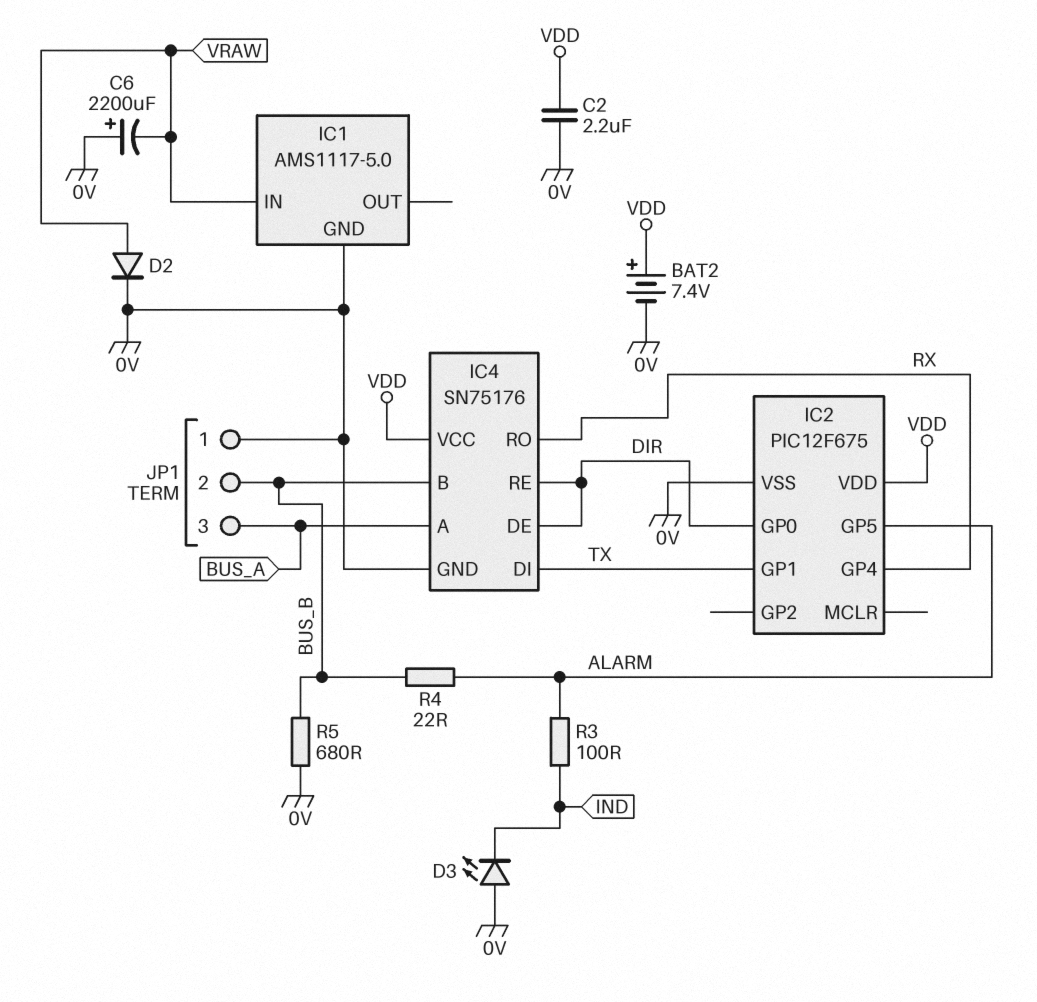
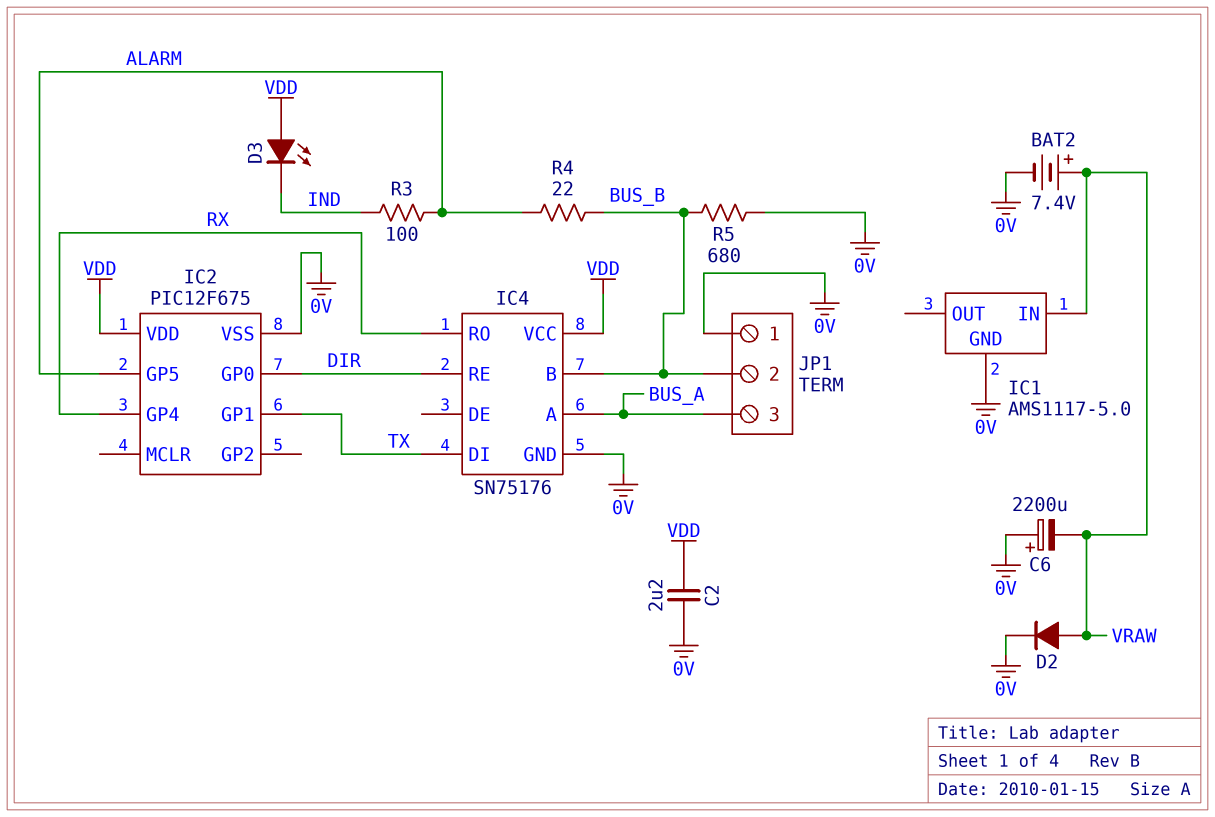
BAT2: 7.4V (plus VDD, minus 0V) -> 7.4V (plus VRAW, minus 0V)
D3: LED (A 0V, K IND) -> LED (A VDD, K IND)
IC4 pin DE: DIR -> none

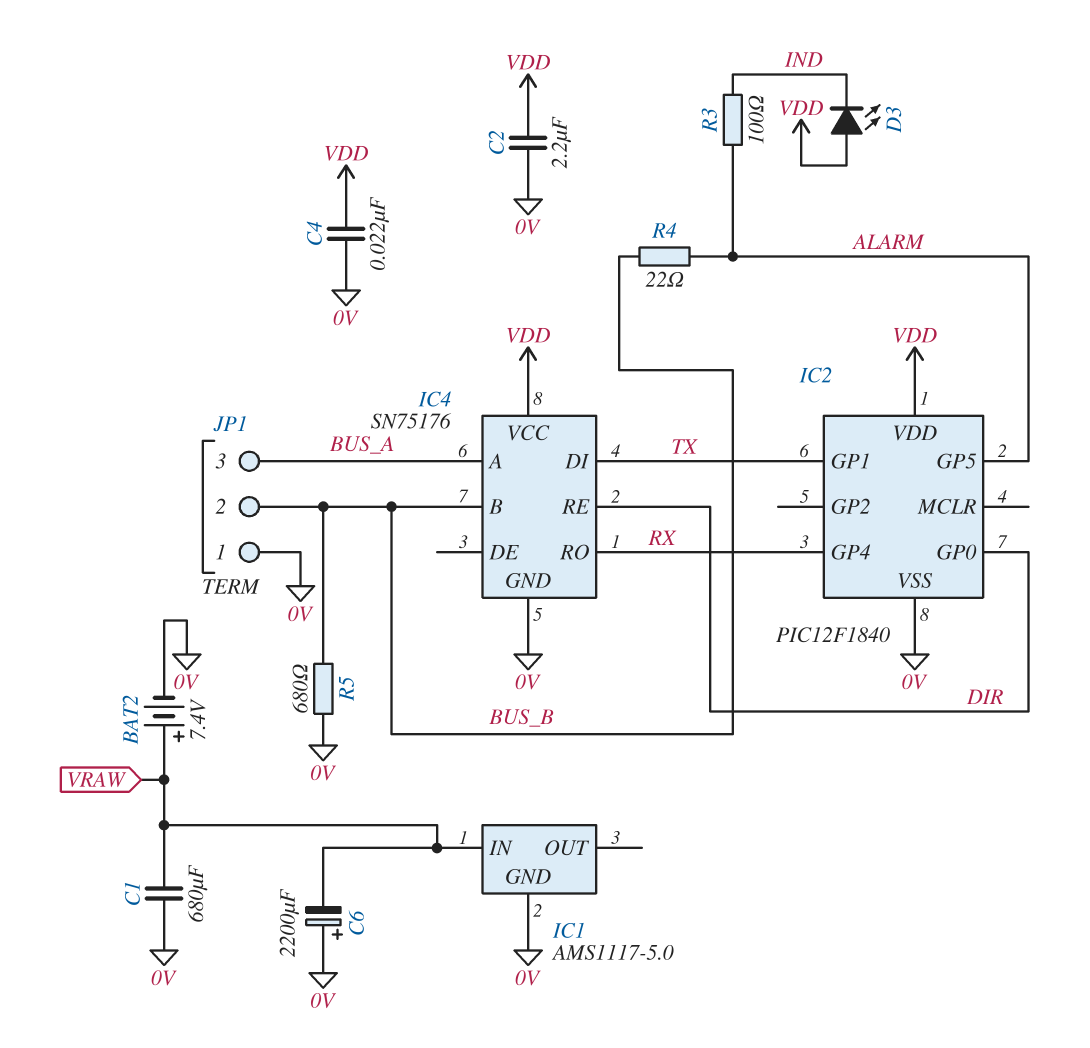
C1: none -> 680uF (0V, VRAW)
C4: none -> 22nF (0V, VDD)
D2: diode (A VRAW, K 0V) -> none
IC2: PIC12F675 -> PIC12F1840

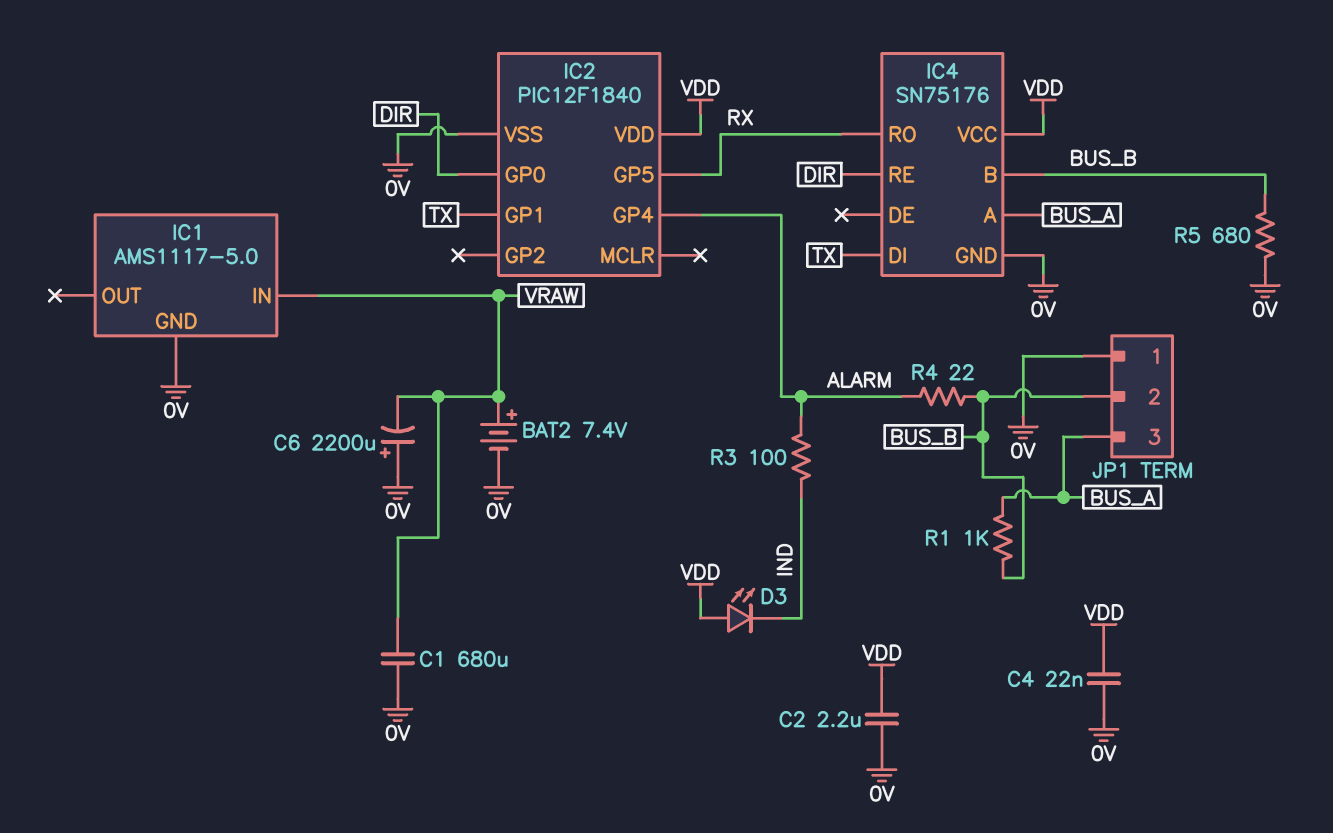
IC2 pin GP4: RX -> ALARM
IC2 pin GP5: ALARM -> RX
R1: none -> 1k (BUS_A, BUS_B)

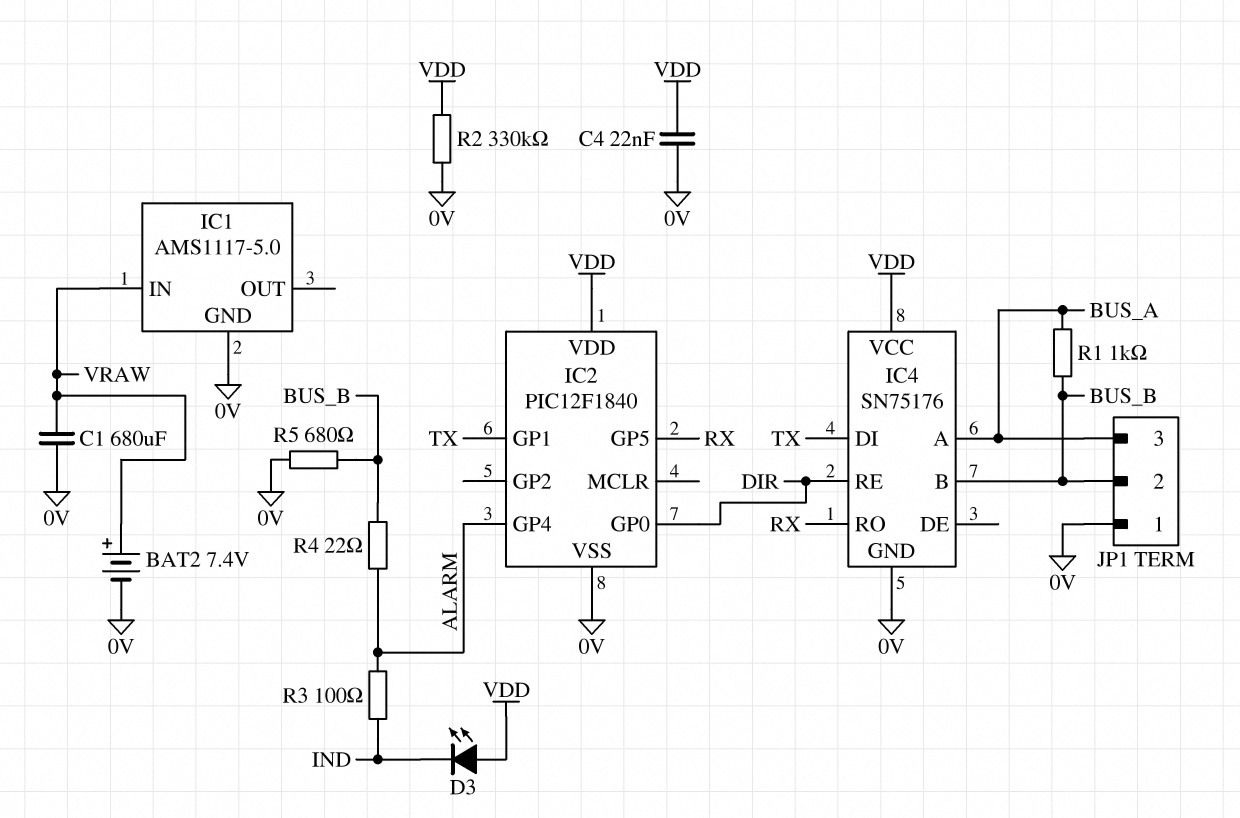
C2: 2.2uF (0V, VDD) -> none
C6: 2200uF (plus 0V, minus VRAW) -> none
R2: none -> 330k (0V, VDD)

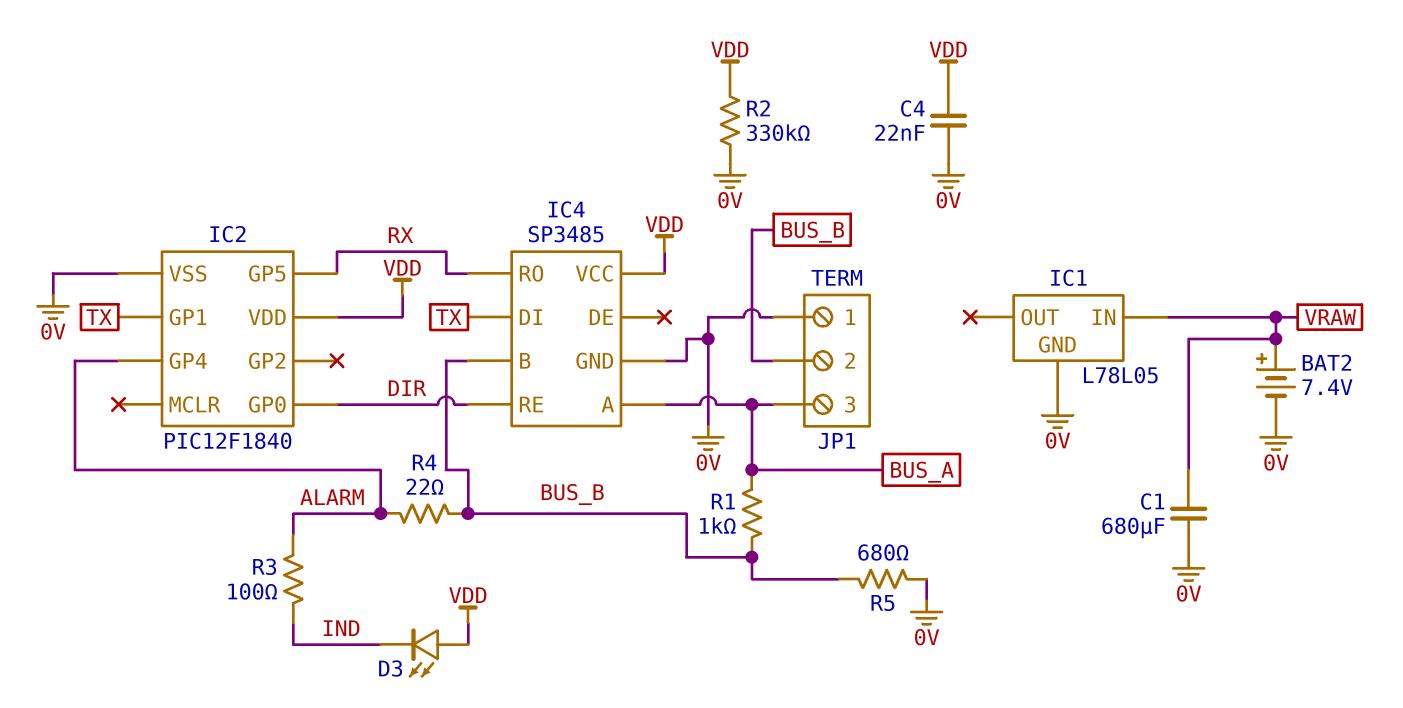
IC1: AMS1117-5.0 -> L78L05
IC4: SN75176 -> SP3485

